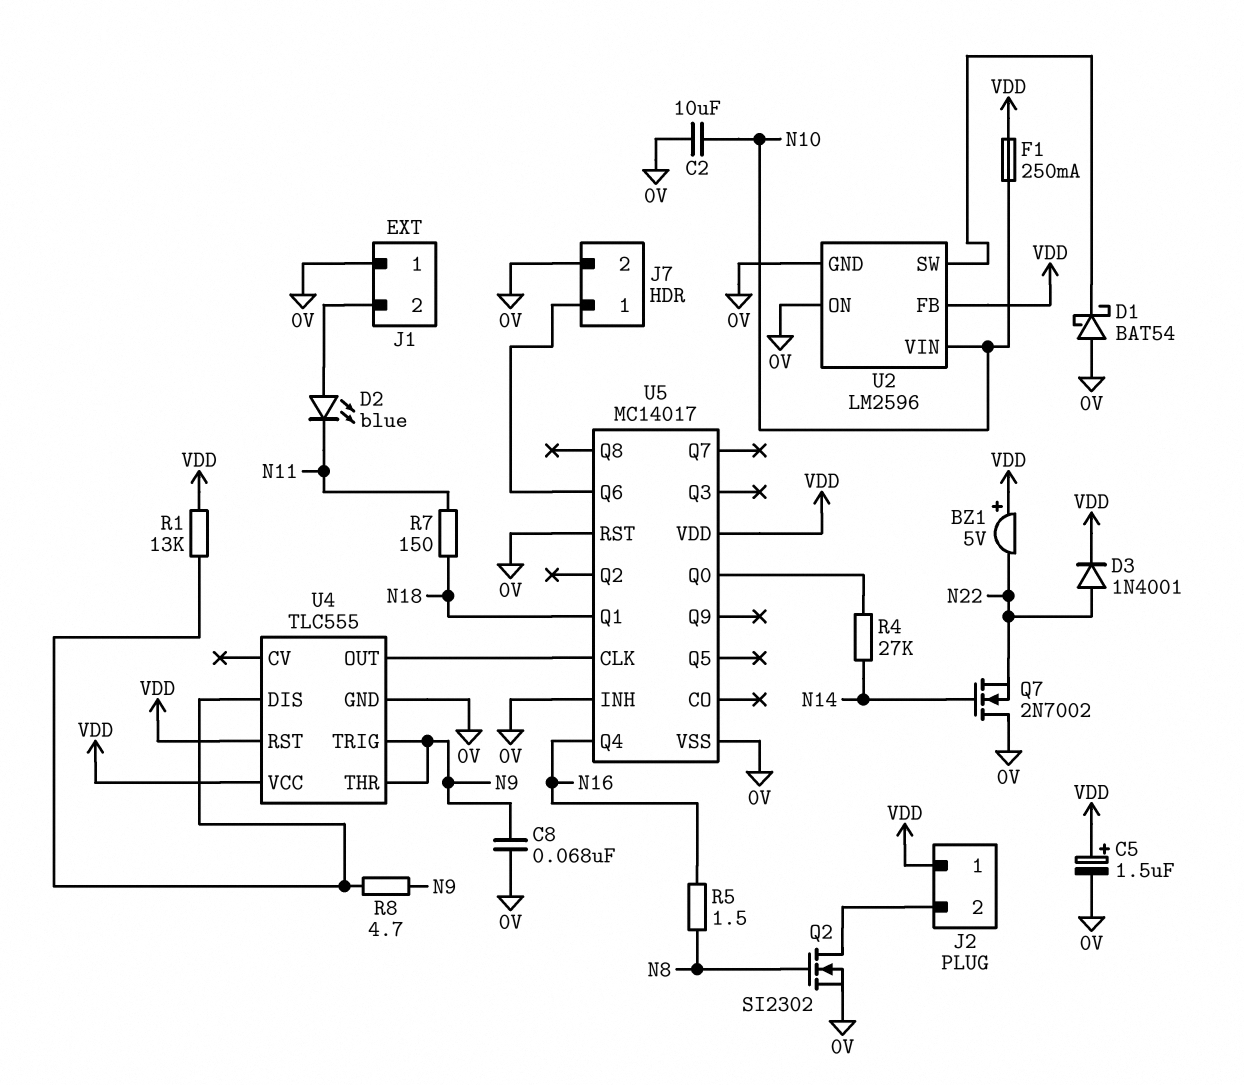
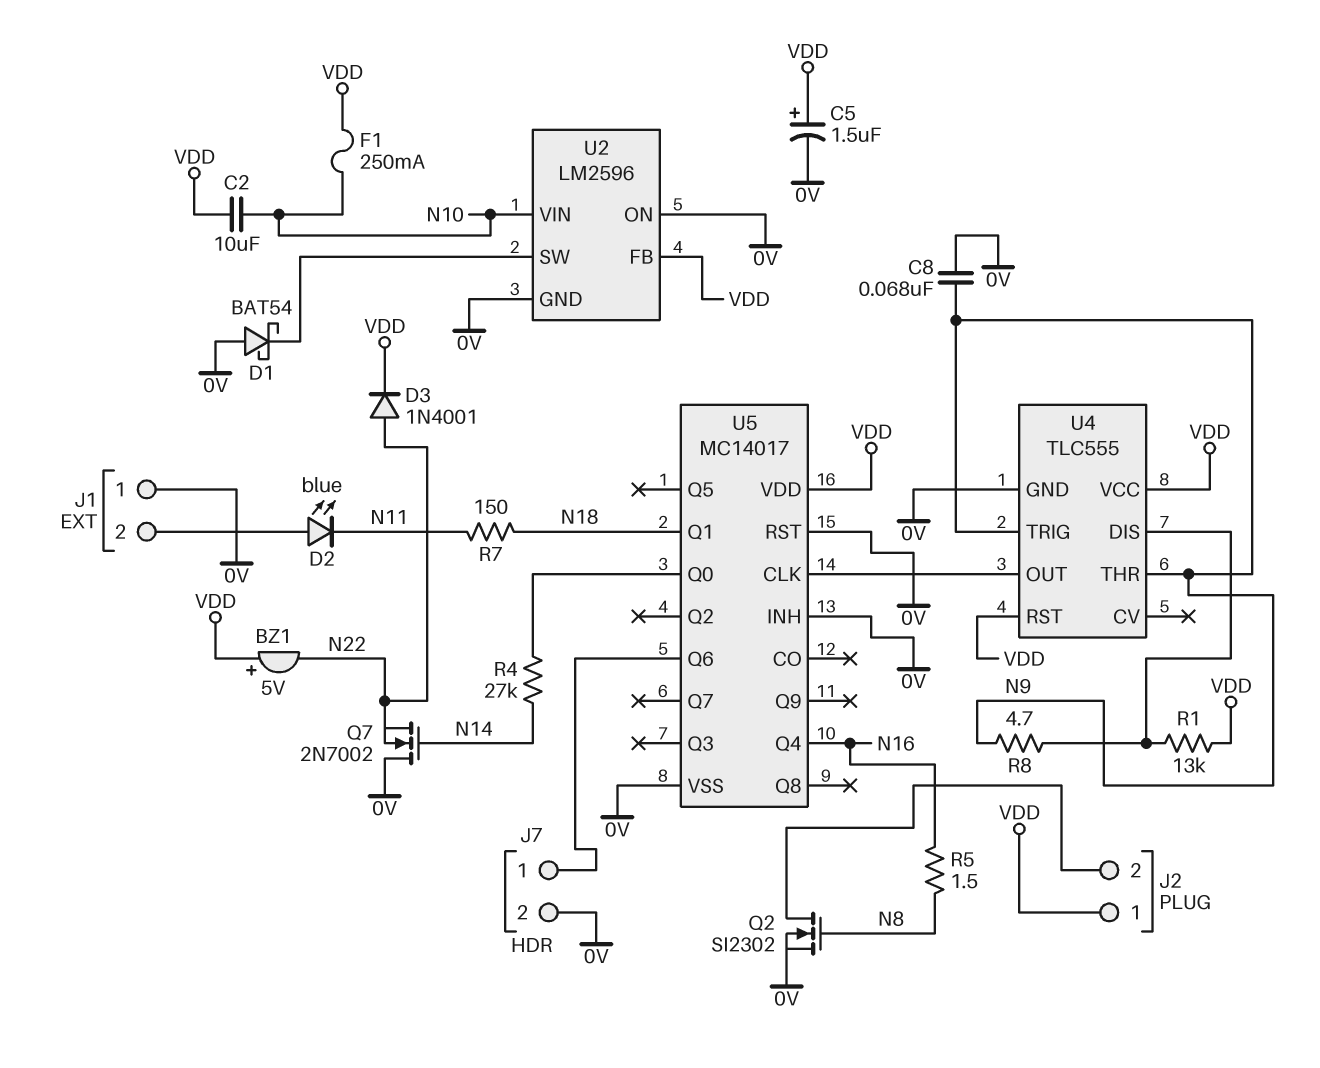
C2: 10uF (0V, N10) -> 10uF (N10, VDD)

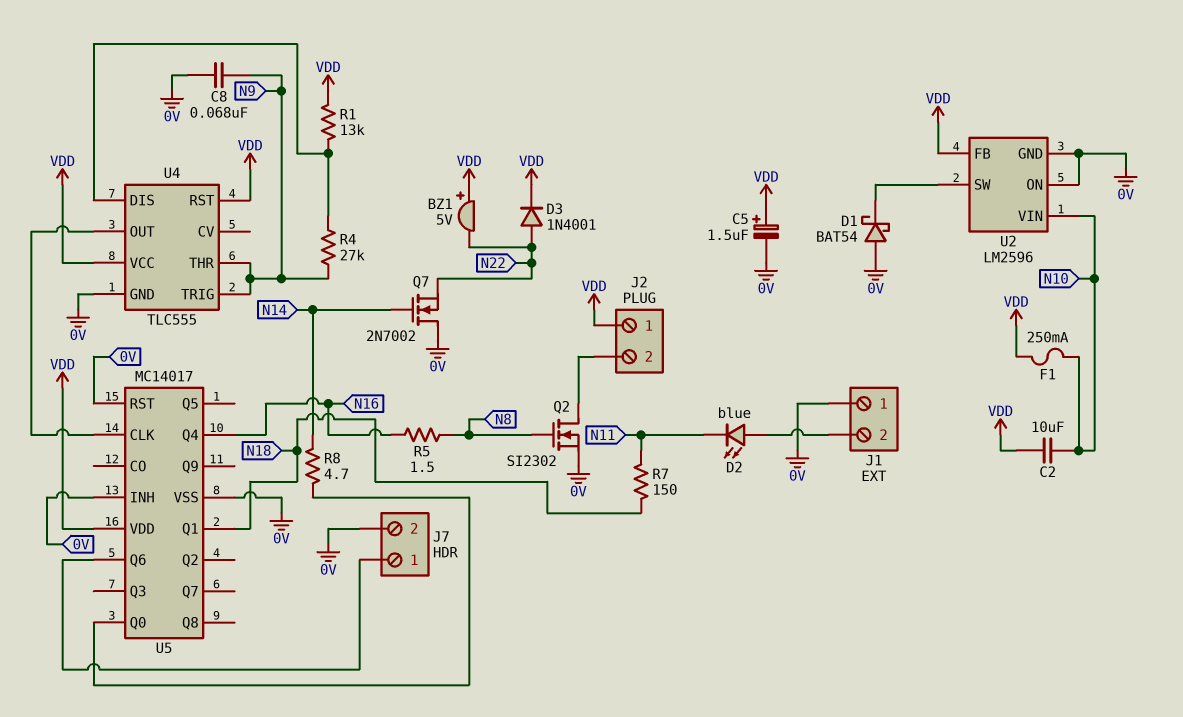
R4: 27k (N14, U5/Q0) -> 27k (N9, U4/DIS)
R8: 4.7 (N9, U4/DIS) -> 4.7 (N14, U5/Q0)

